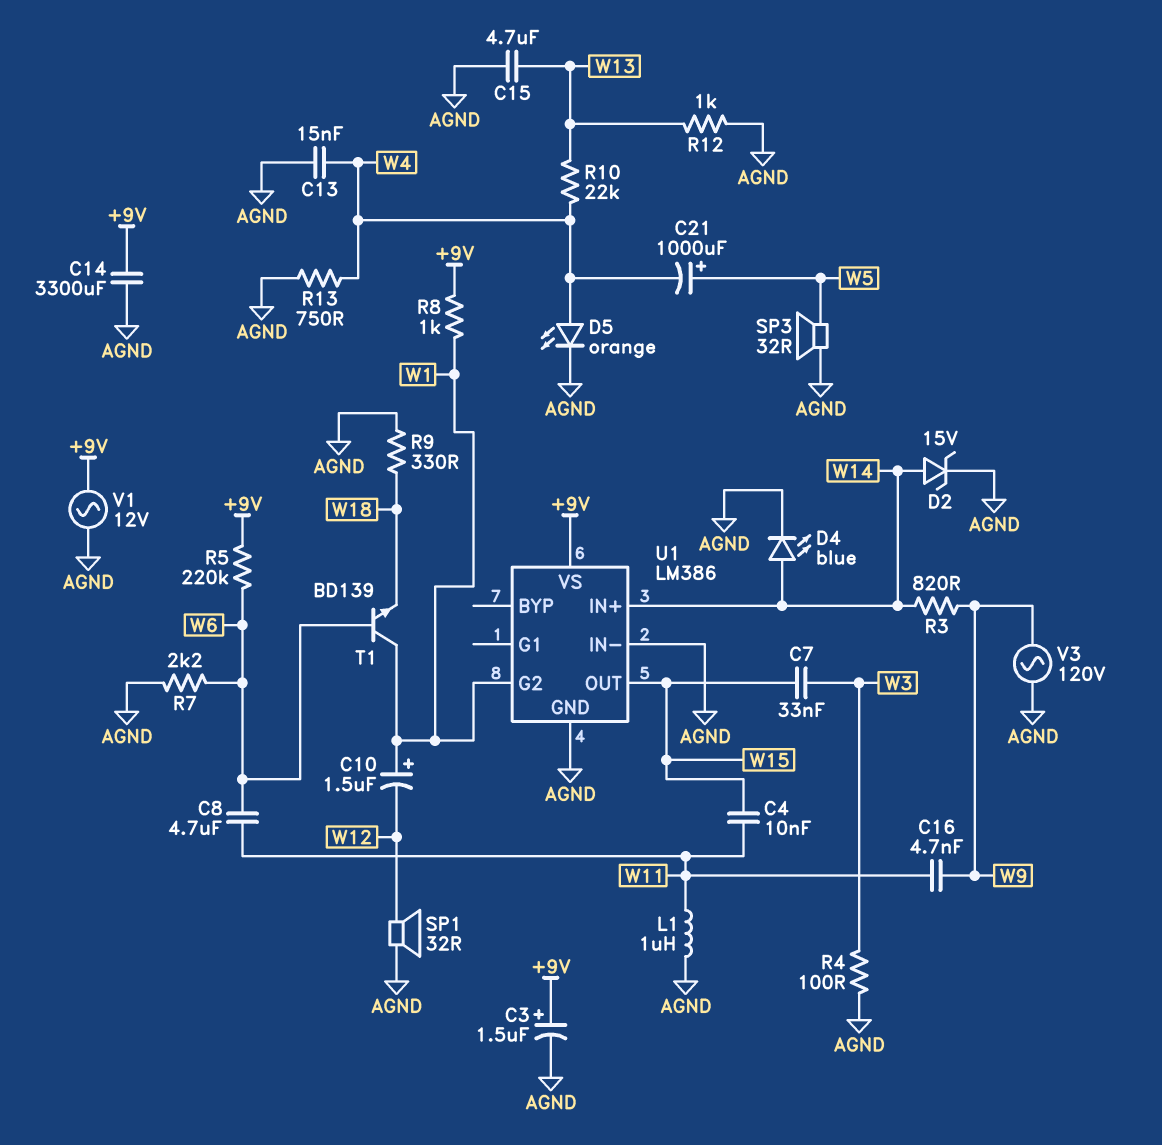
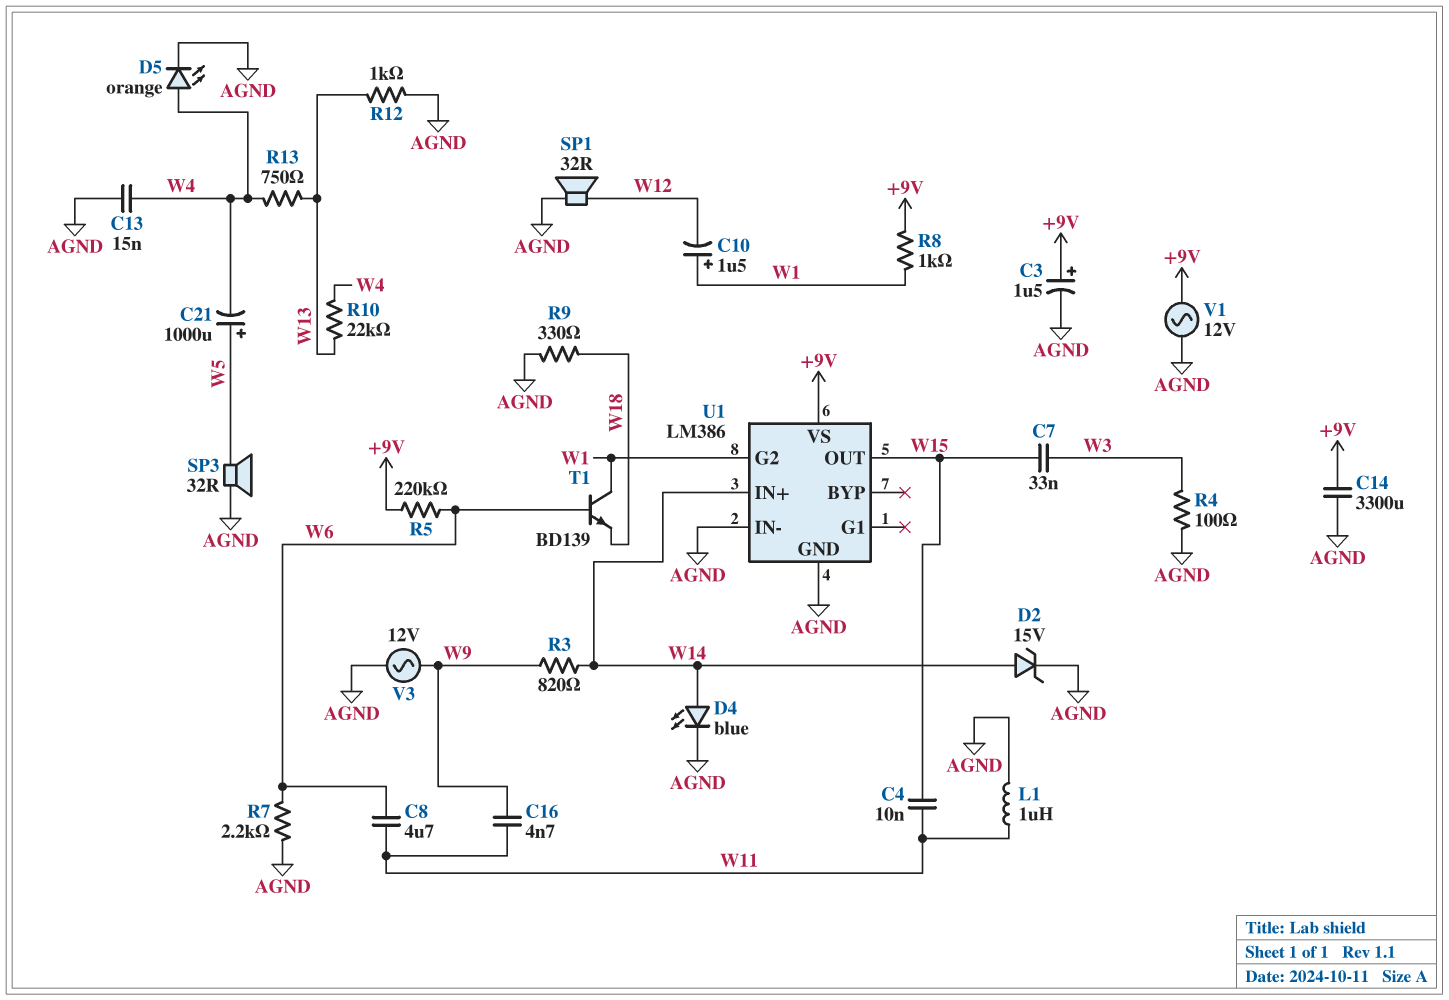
C15: 4.7uF (AGND, W13) -> none
R13: 750 (AGND, W4) -> 750 (W4, W13)
V3: AC 120V (AGND, W9) -> AC 12V (AGND, W9)

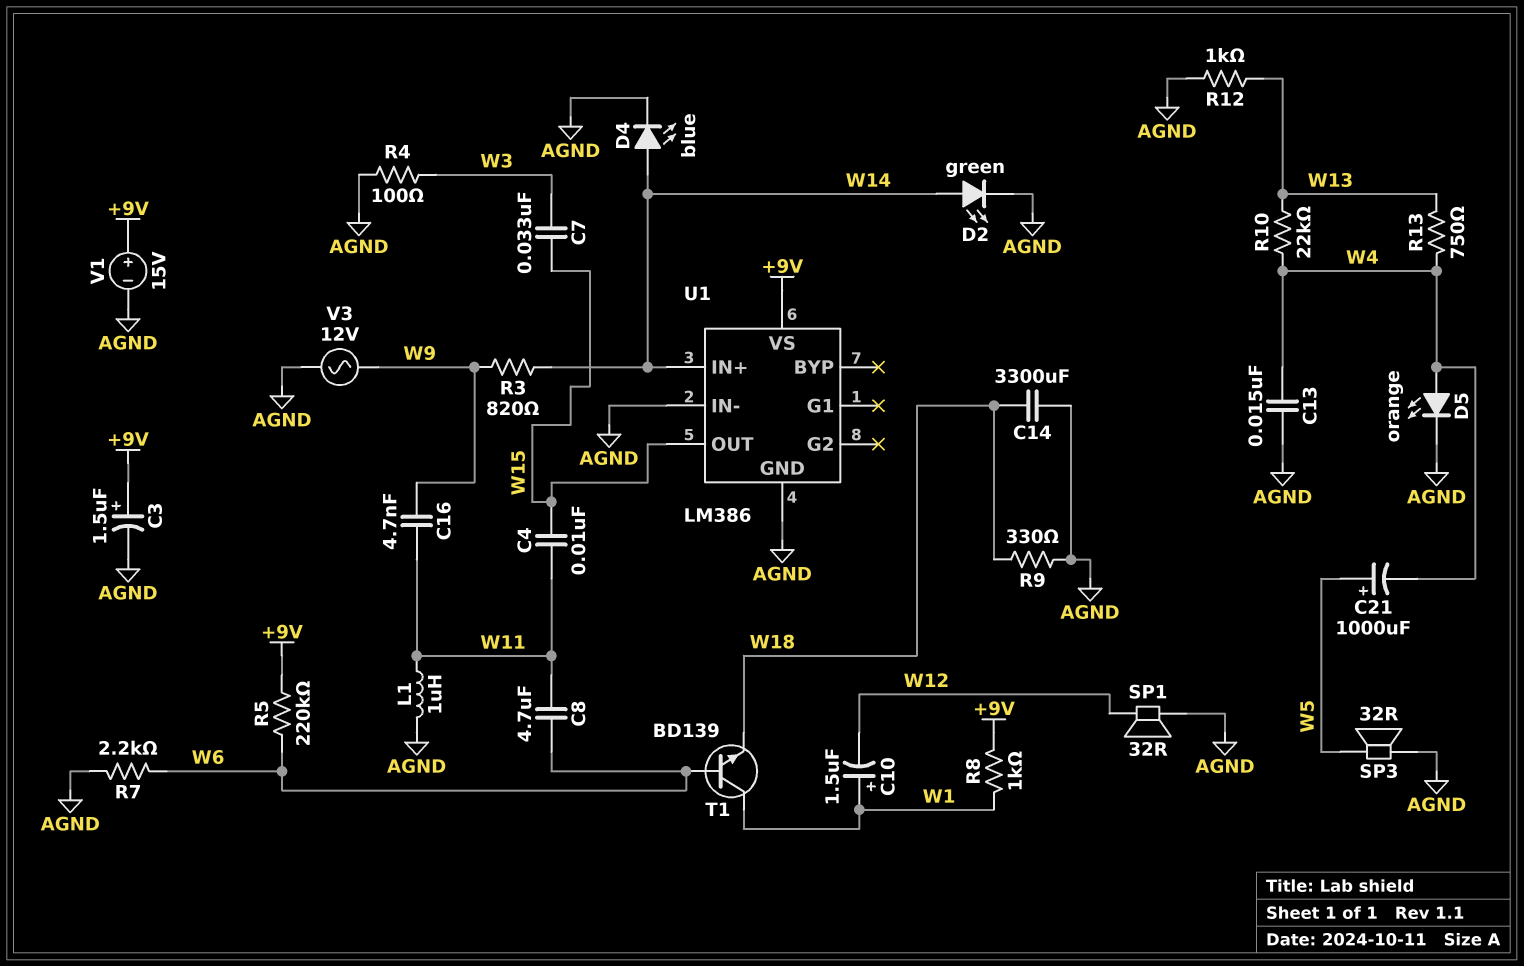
C14: 3300uF (+9V, AGND) -> 3300uF (AGND, W18)
D2: zener 15V (A W14, K AGND) -> LED green (A W14, K AGND)
U1 pin G2: W1 -> none
V1: AC 12V (+9V, AGND) -> 15V (plus +9V, minus AGND)

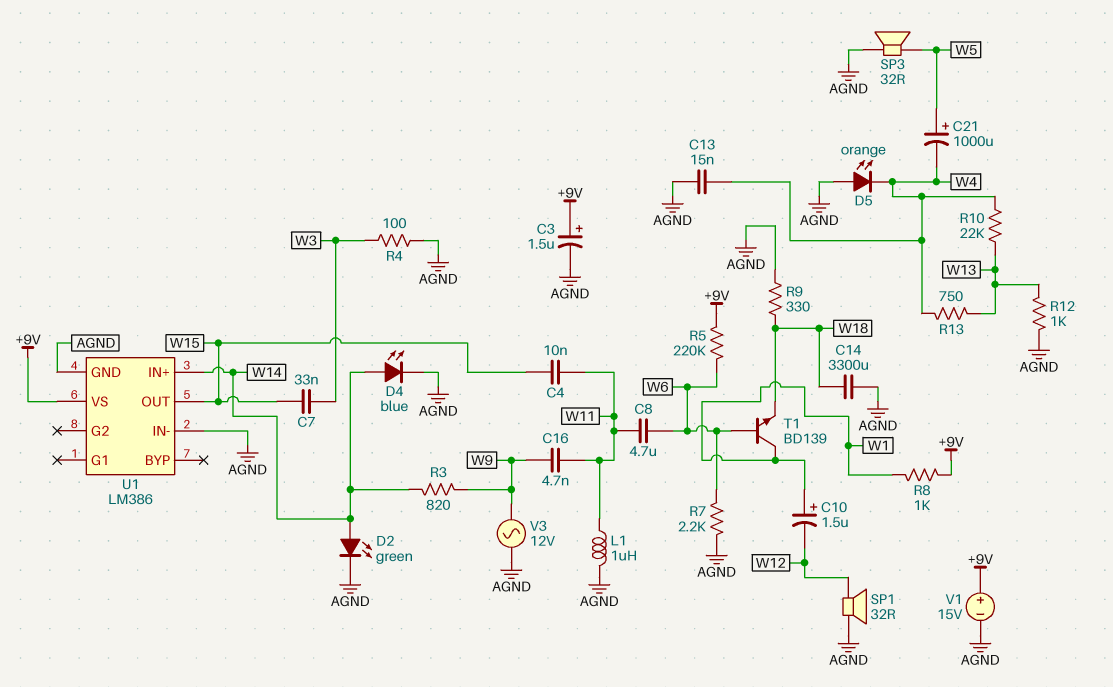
D5: LED orange (A W4, K AGND) -> LED orange (A AGND, K W4)

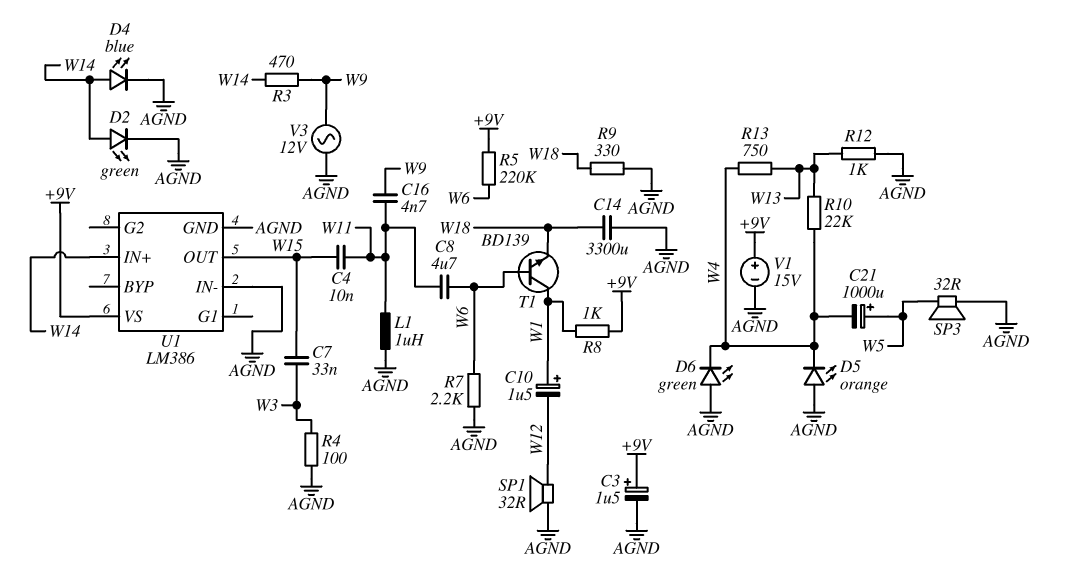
C13: 15nF (AGND, W4) -> none
D6: none -> LED green (A AGND, K W4)
R3: 820 (W9, W14) -> 470 (W9, W14)

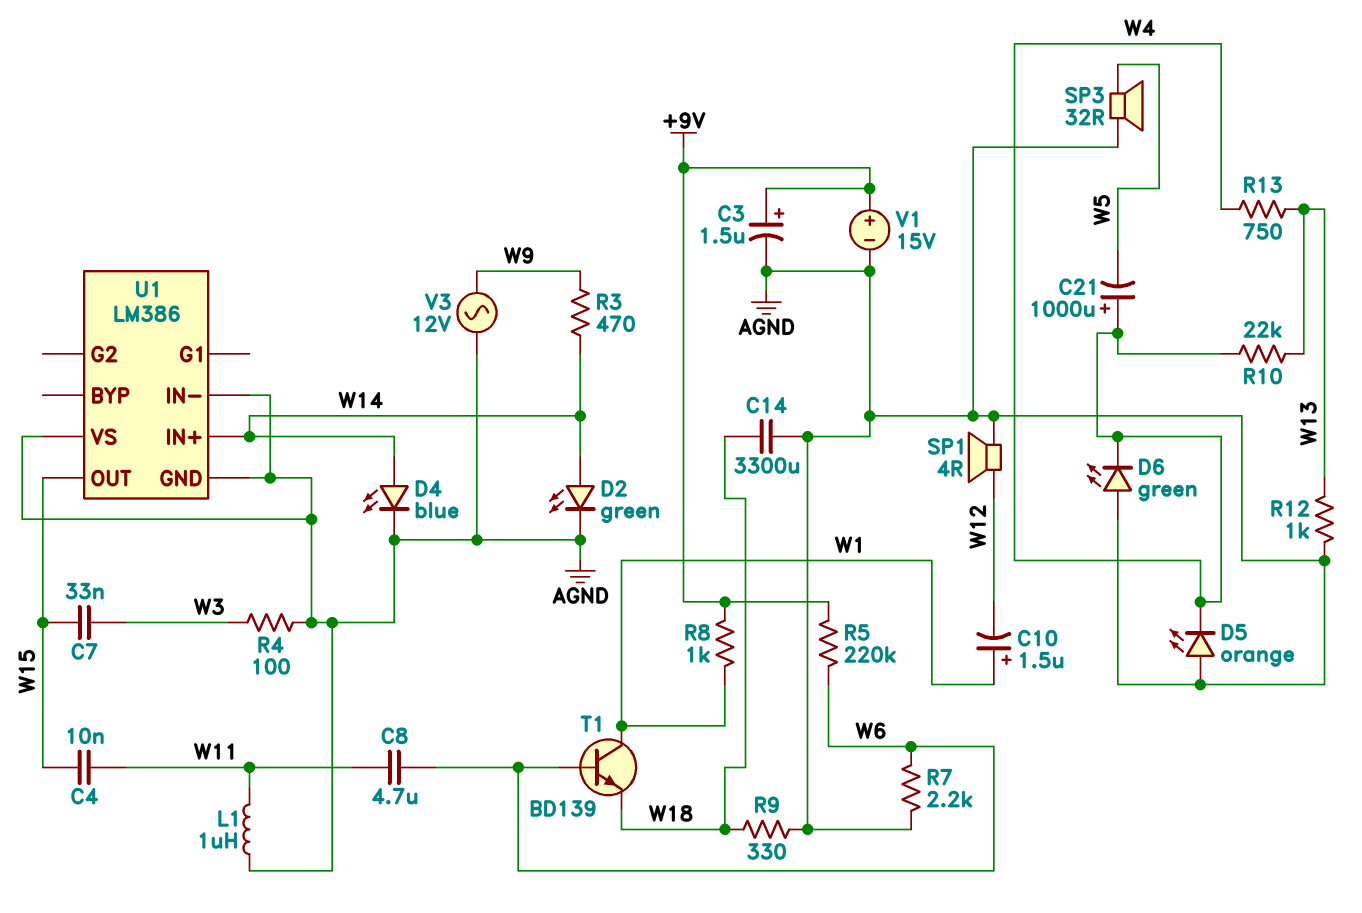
C16: 4.7nF (W9, W11) -> none
C21: 1000uF (plus W5, minus W4) -> 1000uF (plus W4, minus W5)
SP1: speaker 32R (AGND, W12) -> speaker 4R (AGND, W12)
U1 pin VS: +9V -> AGND

